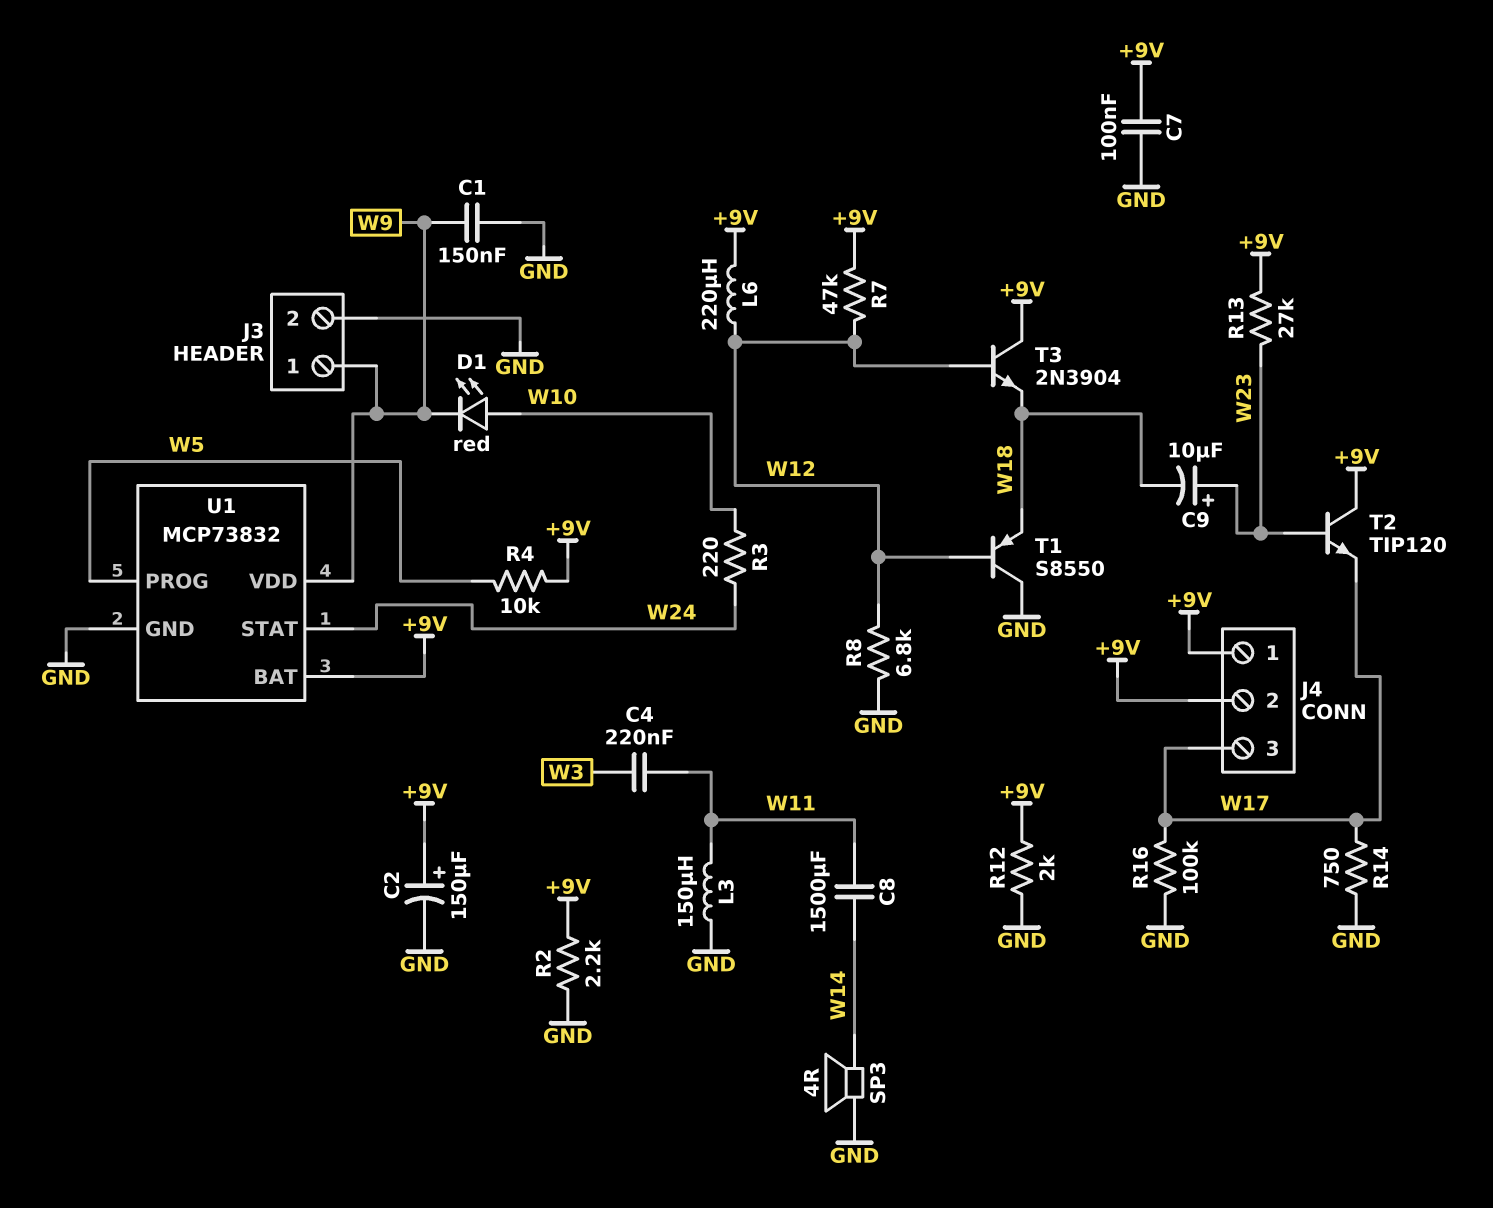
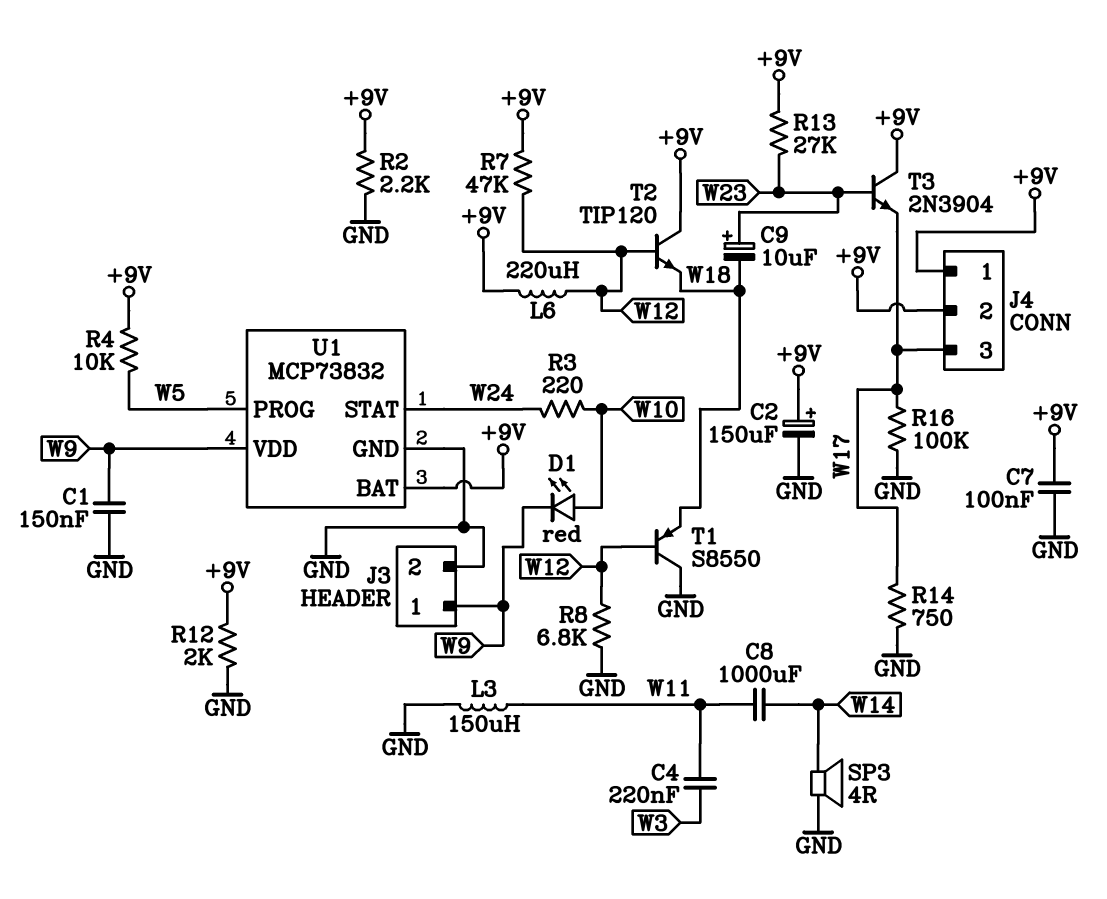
C8: 1500uF (W11, W14) -> 1000uF (W11, W14)
T2: NPN TIP120 (B W23, C +9V, E W17) -> NPN TIP120 (B W12, C +9V, E W18)
T3: NPN 2N3904 (B W12, C +9V, E W18) -> NPN 2N3904 (B W23, C +9V, E W17)

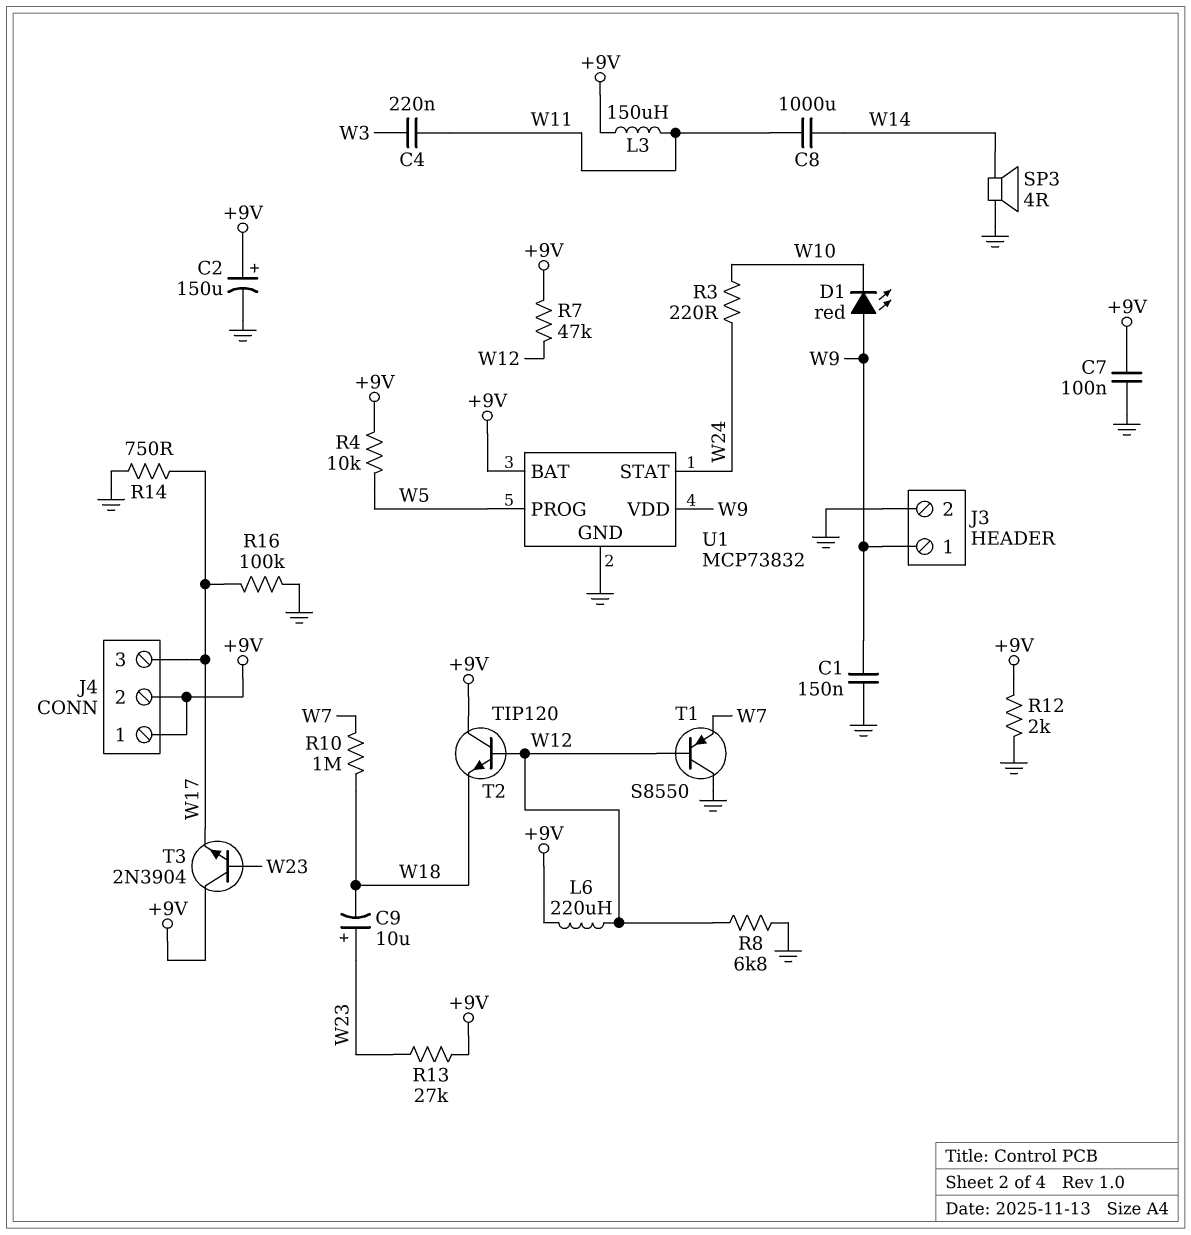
D1: LED red (A W10, K W9) -> LED red (A W9, K W10)
L3: 150uH (GND, W11) -> 150uH (+9V, W11)
R2: 2.2k (+9V, GND) -> none
R10: none -> 1M (W7, W18)
T1: PNP S8550 (B W12, C GND, E W18) -> PNP S8550 (B W12, C GND, E W7)

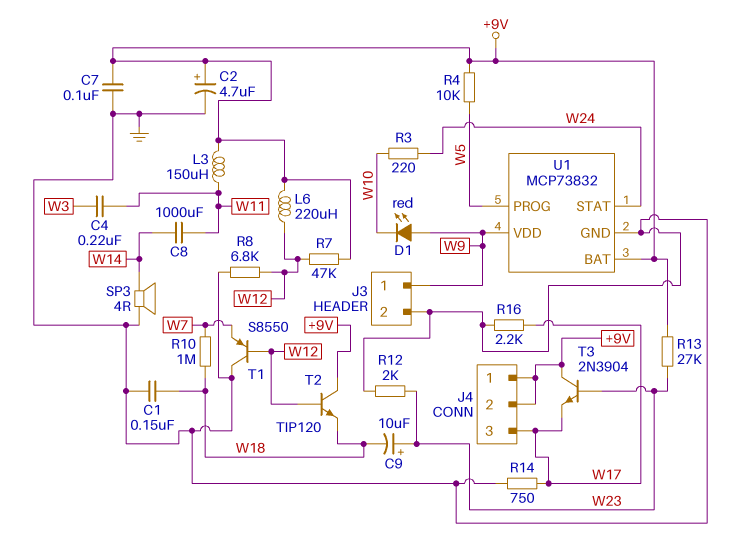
C1: 150nF (GND, W9) -> 150nF (GND, W18)
C2: 150uF (plus +9V, minus GND) -> 4.7uF (plus +9V, minus GND)
R12: 2k (+9V, GND) -> 2k (GND, W23)
R16: 100k (GND, W17) -> 2.2k (GND, W17)

